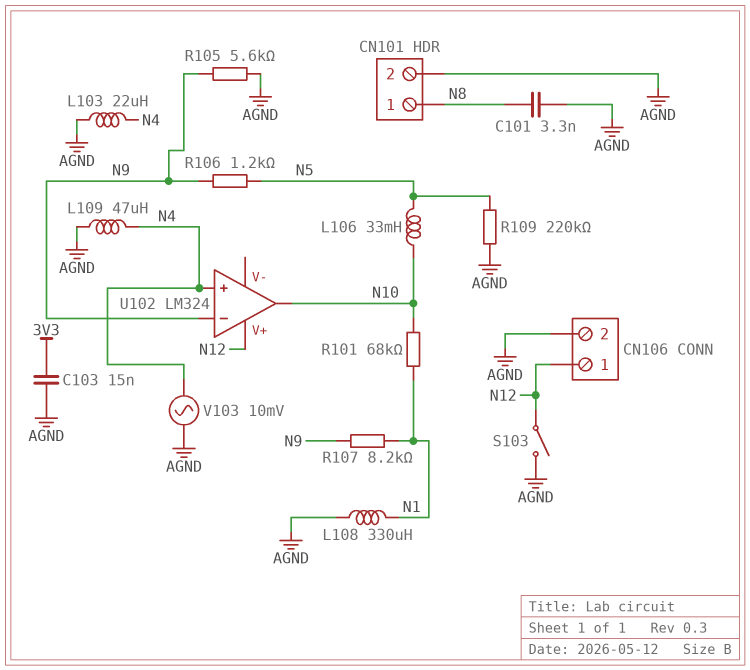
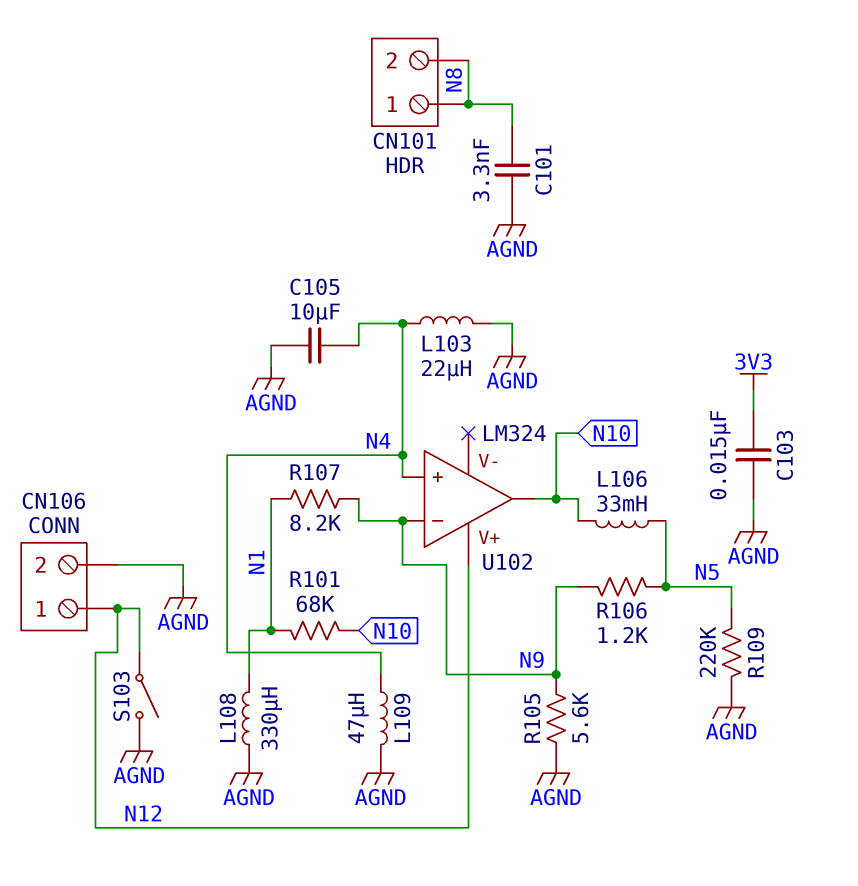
C105: none -> 10uF (AGND, N4)
CN101 pin 2: AGND -> N8
V103: AC 10mV (AGND, N4) -> none

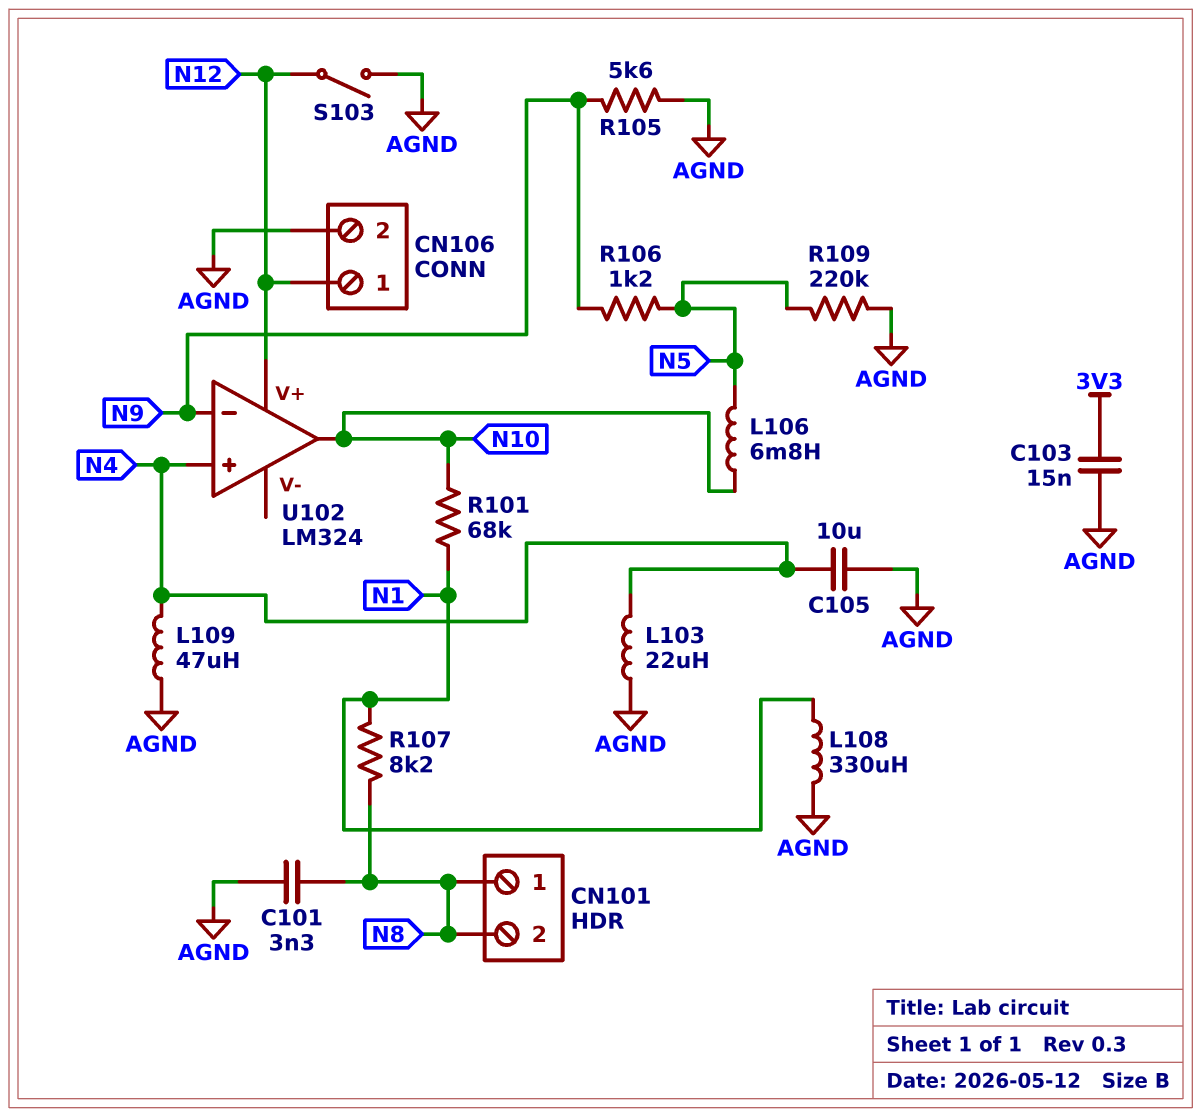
L106: 33mH (N5, N10) -> 6.8mH (N5, N10)
R107: 8.2k (N1, N9) -> 8.2k (N1, N8)

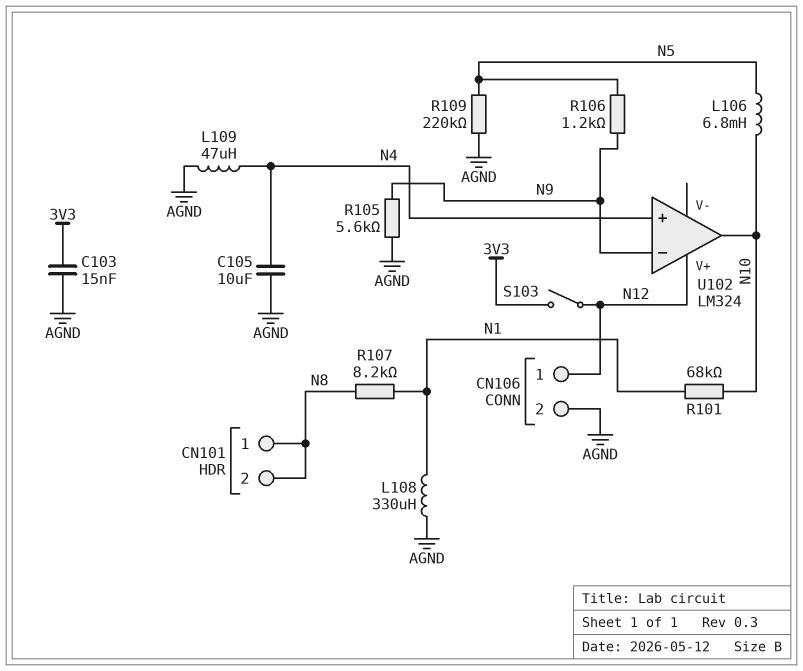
C101: 3.3nF (AGND, N8) -> none
L103: 22uH (AGND, N4) -> none
S103: switch (AGND, N12) -> switch (3V3, N12)

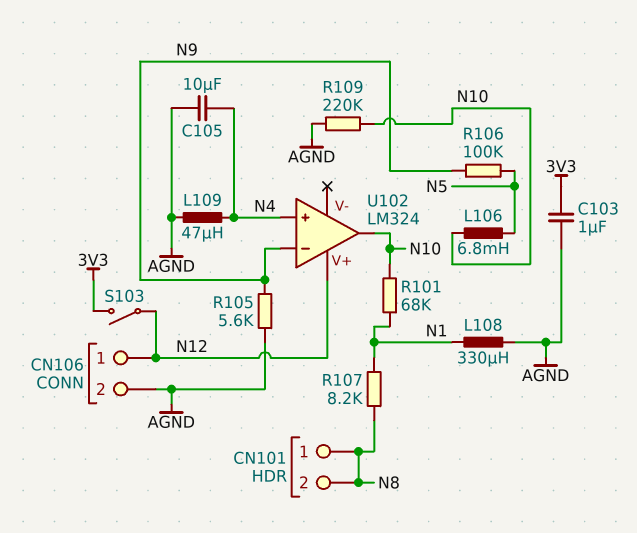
C103: 15nF (3V3, AGND) -> 1uF (3V3, AGND)
R106: 1.2k (N5, N9) -> 100k (N5, N9)
R109: 220k (AGND, N5) -> 220k (AGND, N10)

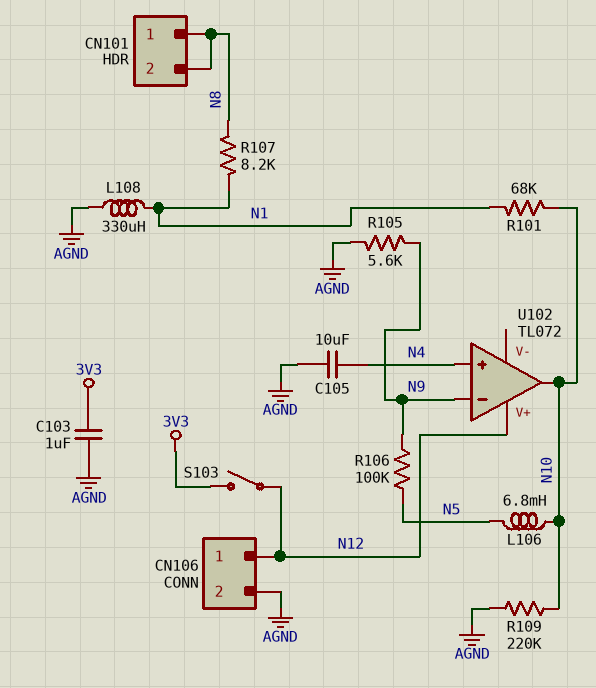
L109: 47uH (AGND, N4) -> none
U102: LM324 -> TL072

